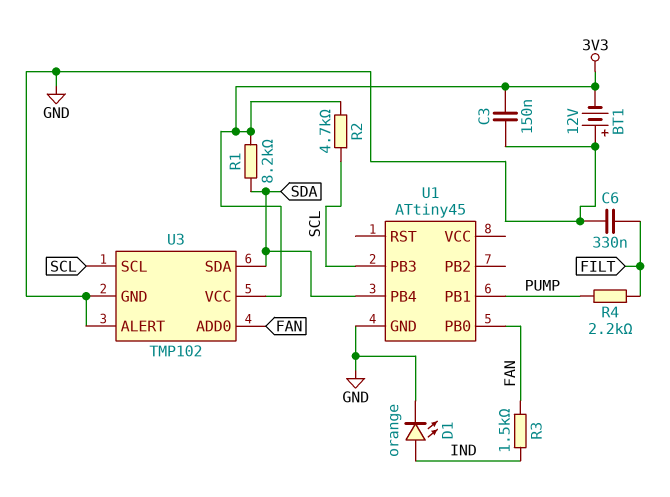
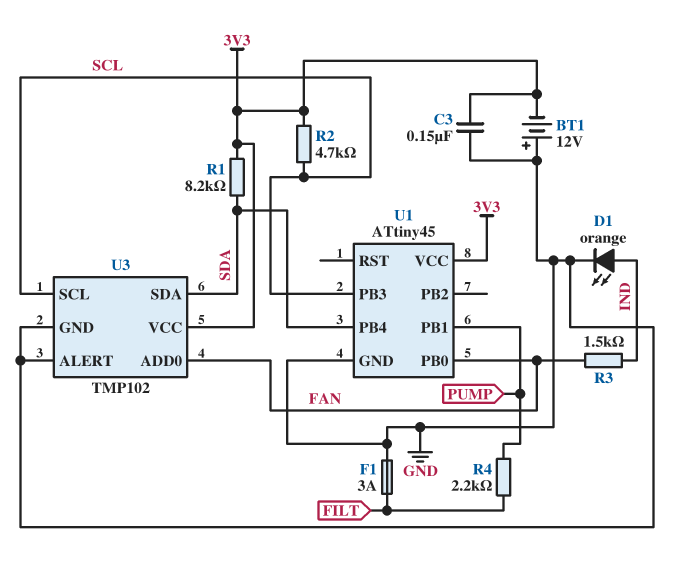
C6: 330nF (FILT, GND) -> none
F1: none -> 3A (FILT, GND)
U1 pin VCC: none -> 3V3

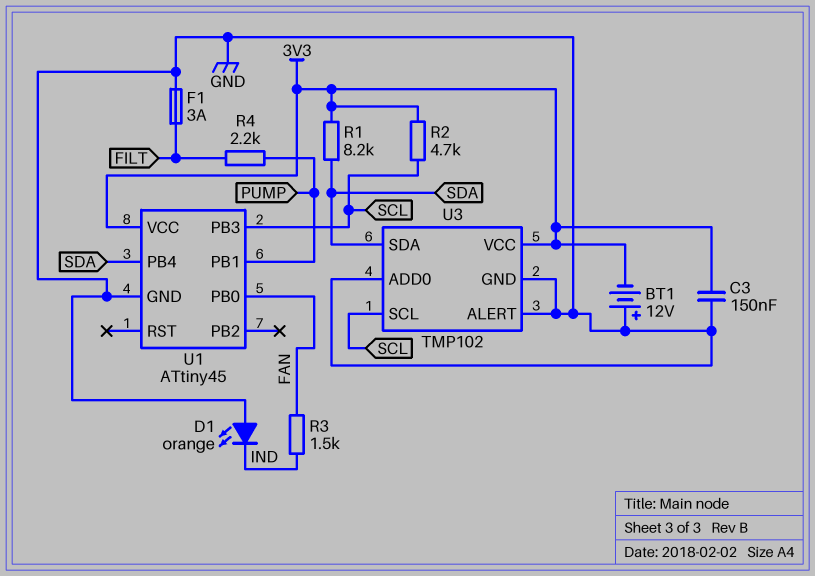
D1: LED orange (A IND, K GND) -> LED orange (A GND, K IND)
U3 pin ADD0: FAN -> GND

